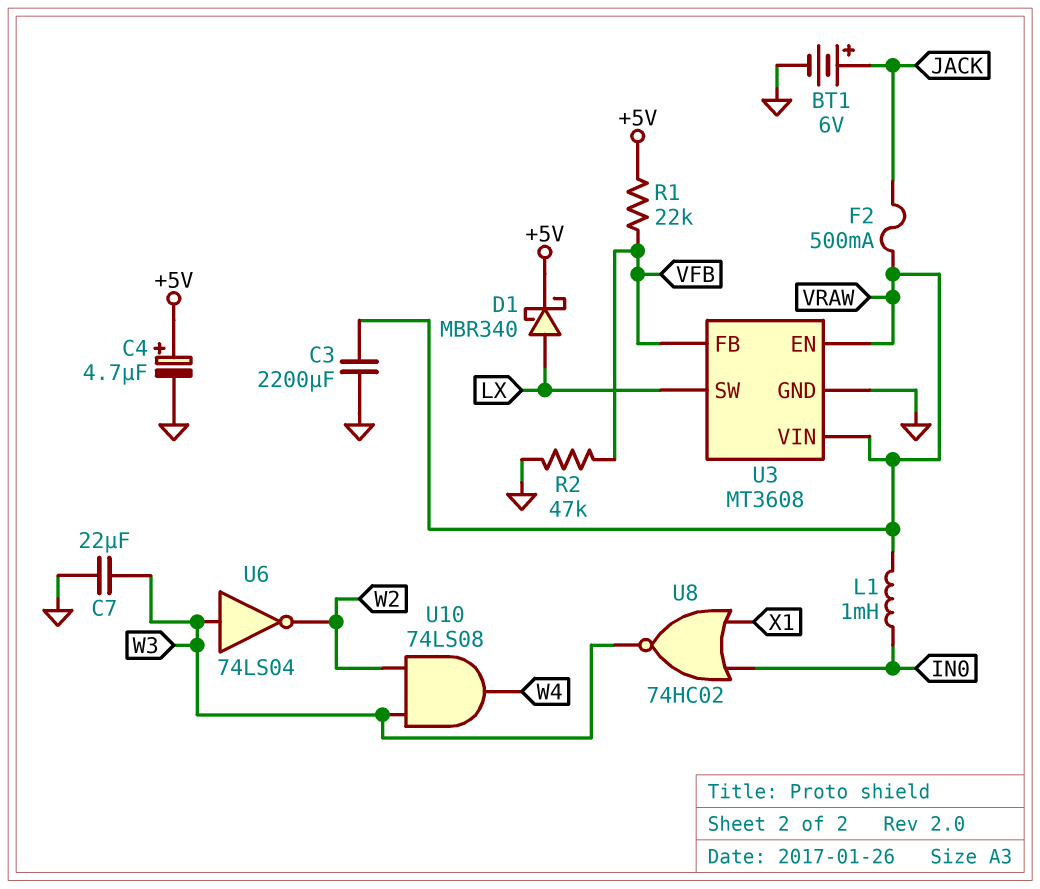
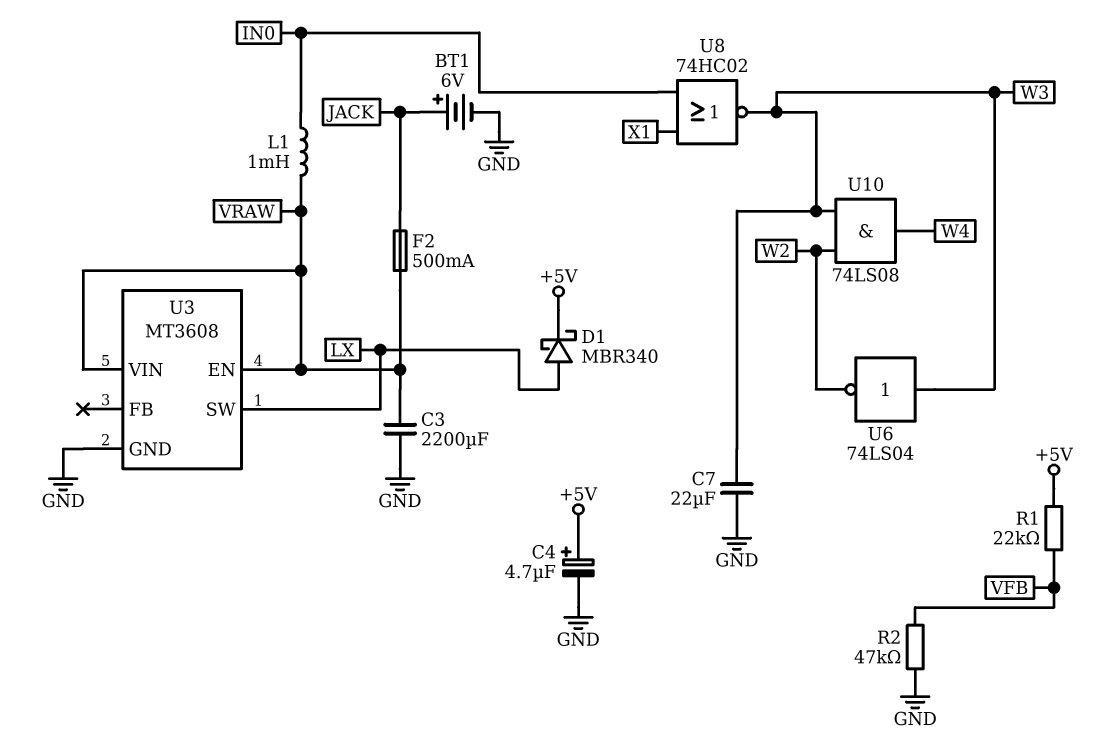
U3 pin FB: VFB -> none

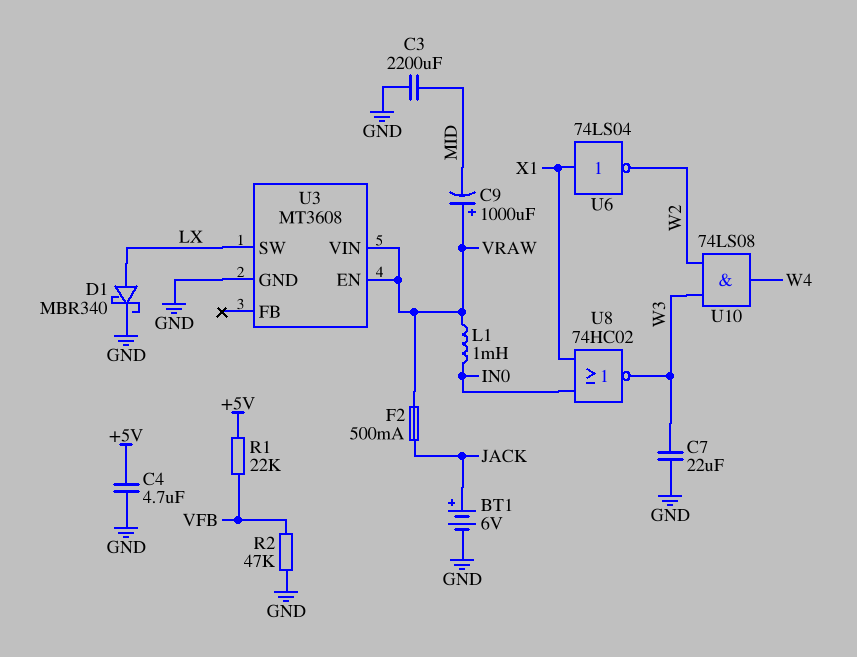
C3: 2200uF (GND, VRAW) -> 2200uF (GND, MID)
C4: 4.7uF (plus +5V, minus GND) -> 4.7uF (+5V, GND)
C9: none -> 1000uF (plus VRAW, minus MID)
D1: schottky MBR340 (A LX, K +5V) -> schottky MBR340 (A LX, K GND)
U6: NOT 74LS04 (in W3, out W2) -> NOT 74LS04 (in X1, out W2)

